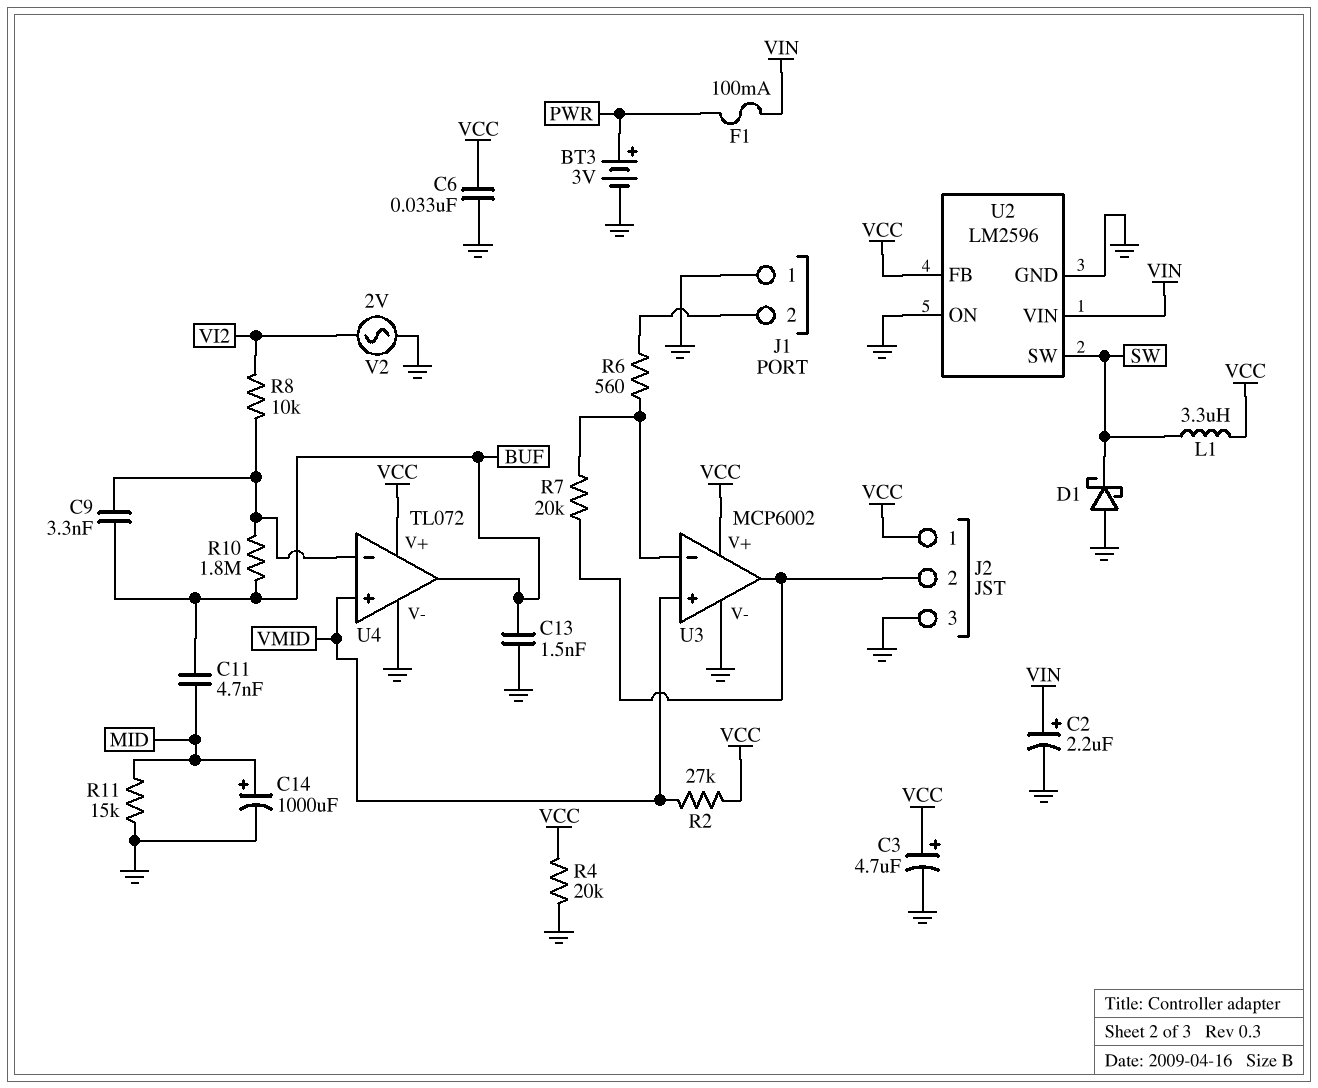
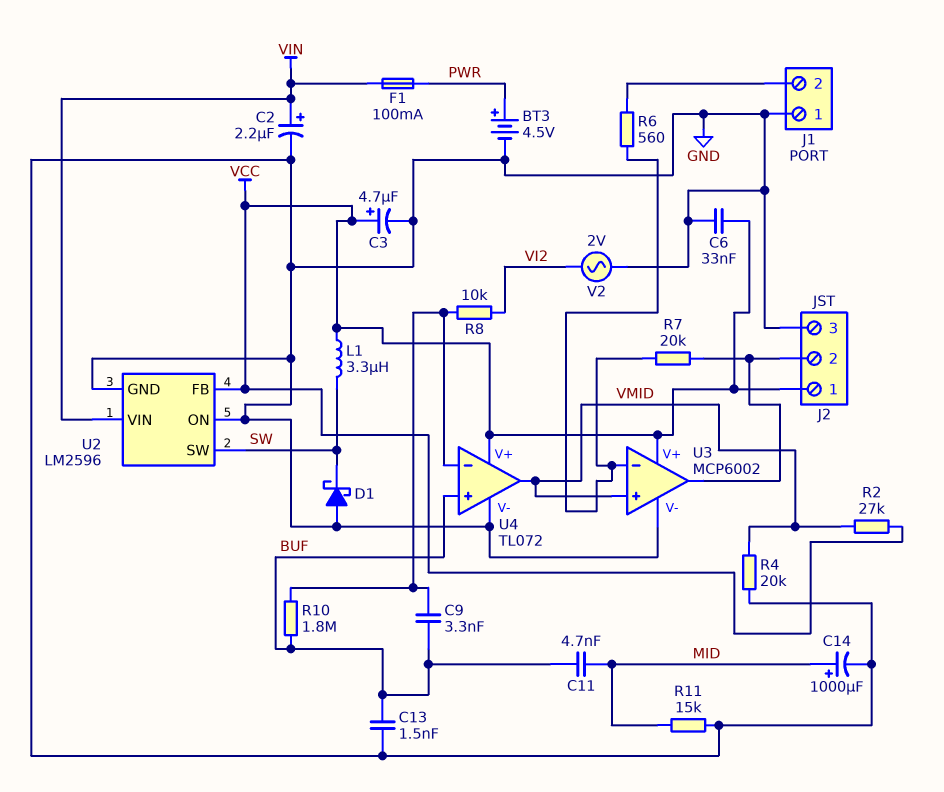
BT3: 3V (plus PWR, minus GND) -> 4.5V (plus PWR, minus GND)
R4: 20k (GND, VCC) -> 20k (GND, VMID)
U4 pin in+: VMID -> BUF
U4 pin out: BUF -> VMID

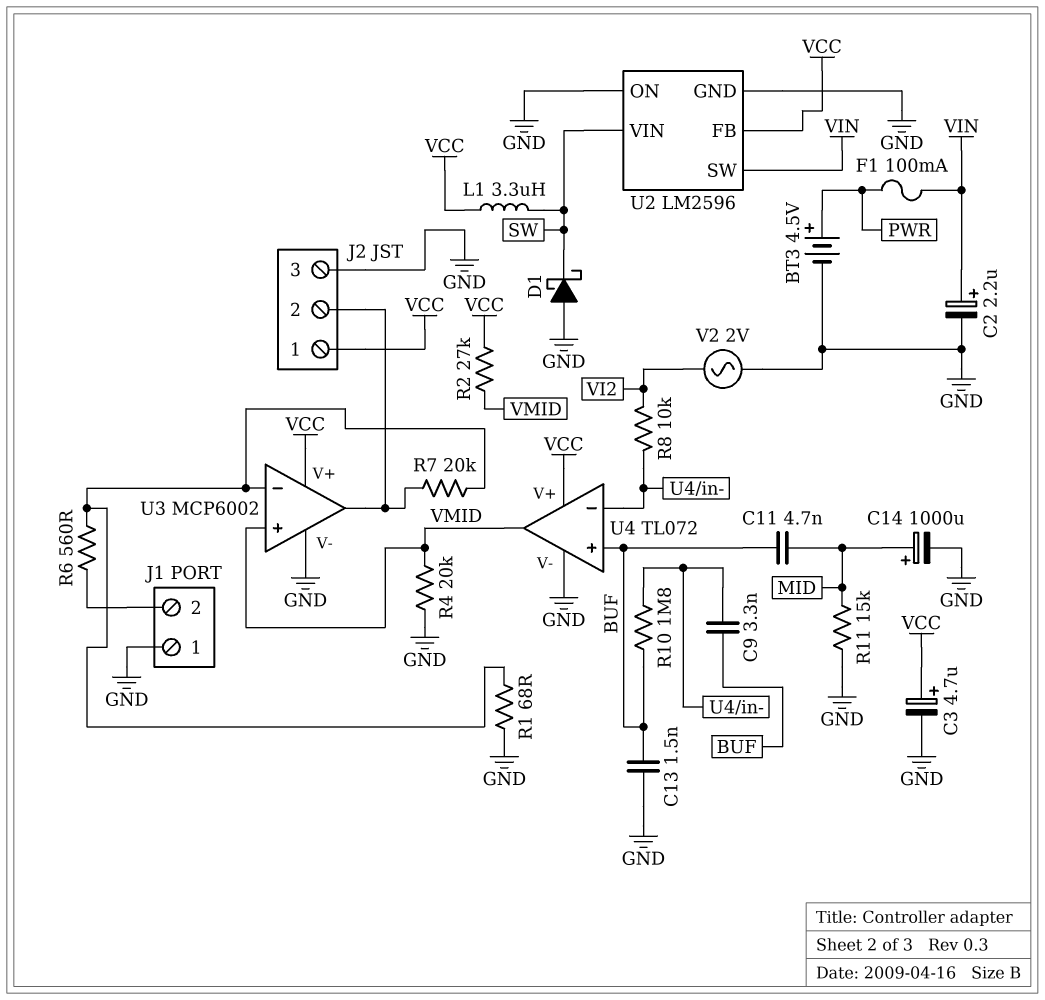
C6: 33nF (GND, VCC) -> none
R1: none -> 68 (GND, U3/in-)
U2 pin SW: SW -> VIN
U2 pin VIN: VIN -> SW

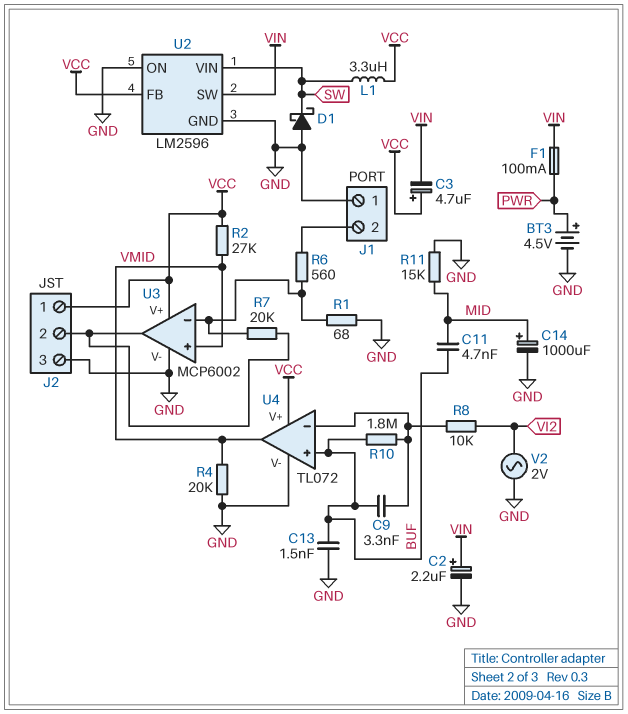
C3: 4.7uF (plus VCC, minus GND) -> 4.7uF (plus VCC, minus VIN)

